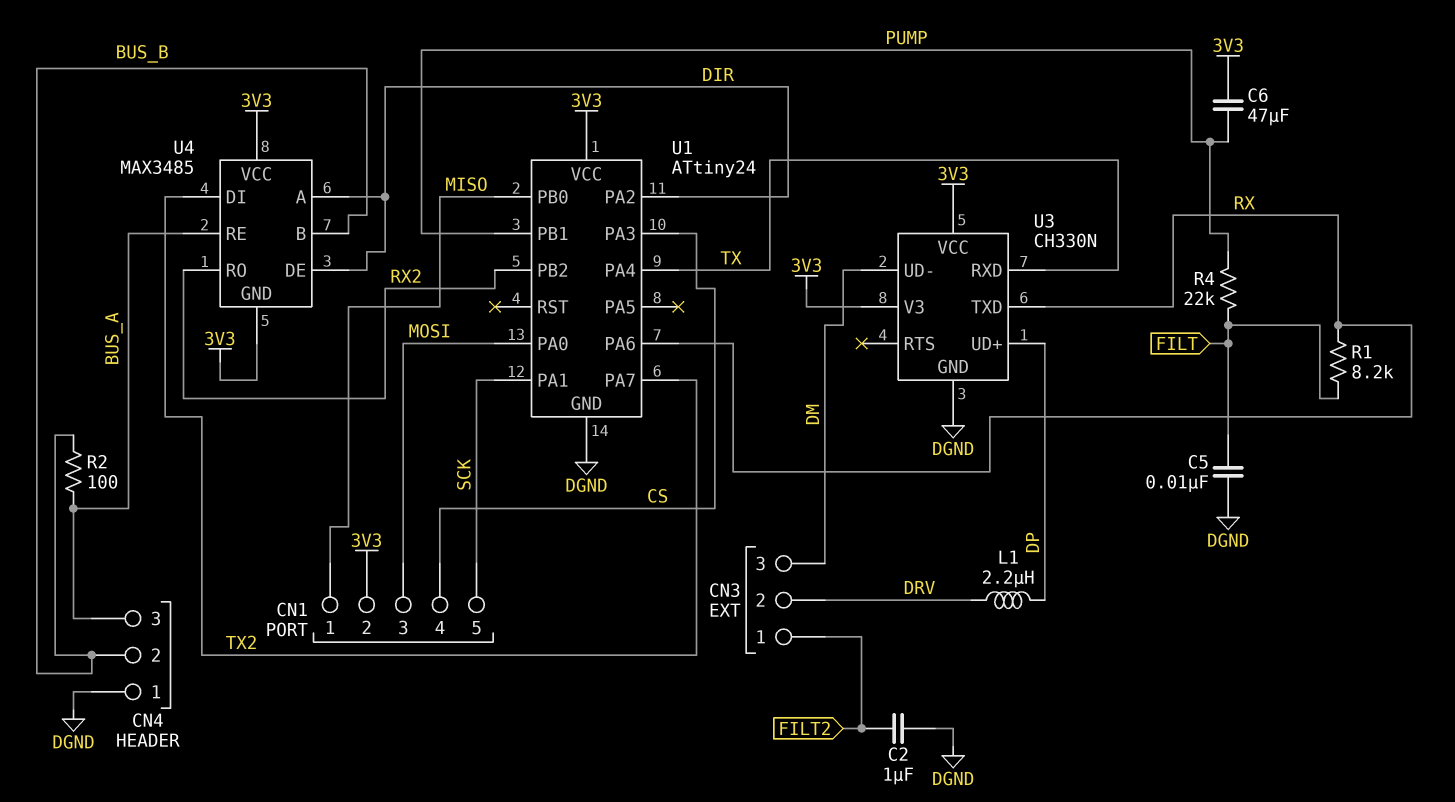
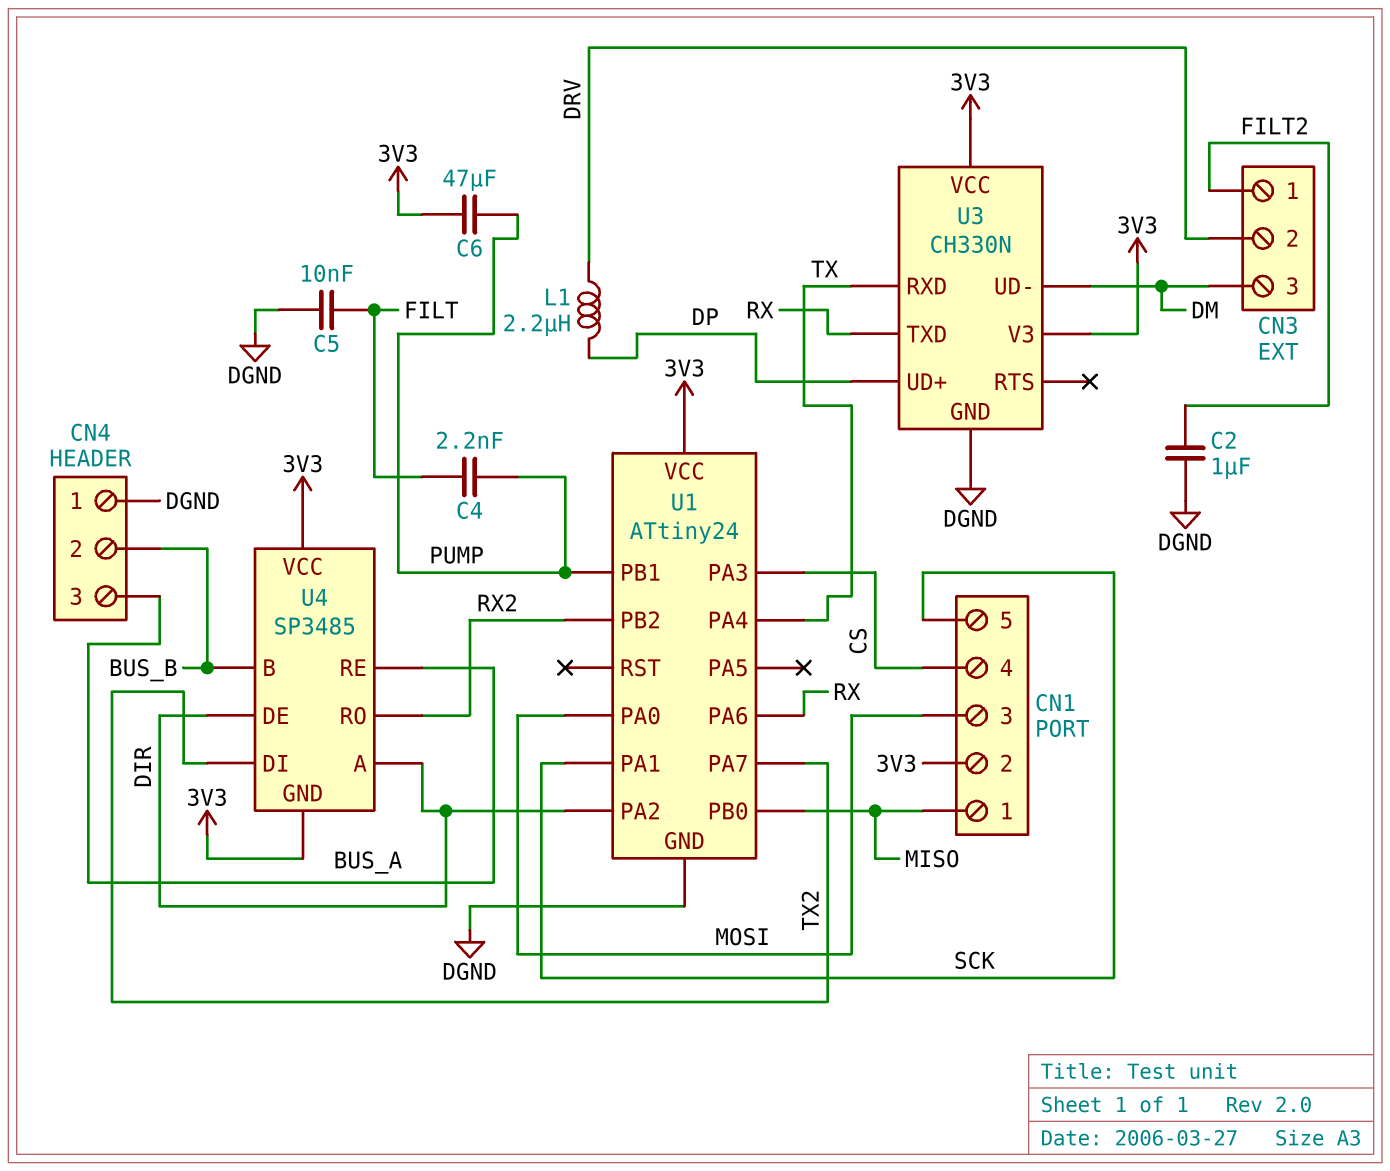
C4: none -> 2.2nF (FILT, PUMP)
R1: 8.2k (FILT, RX) -> none
R2: 100 (BUS_A, BUS_B) -> none
R4: 22k (FILT, PUMP) -> none
U4: MAX3485 -> SP3485

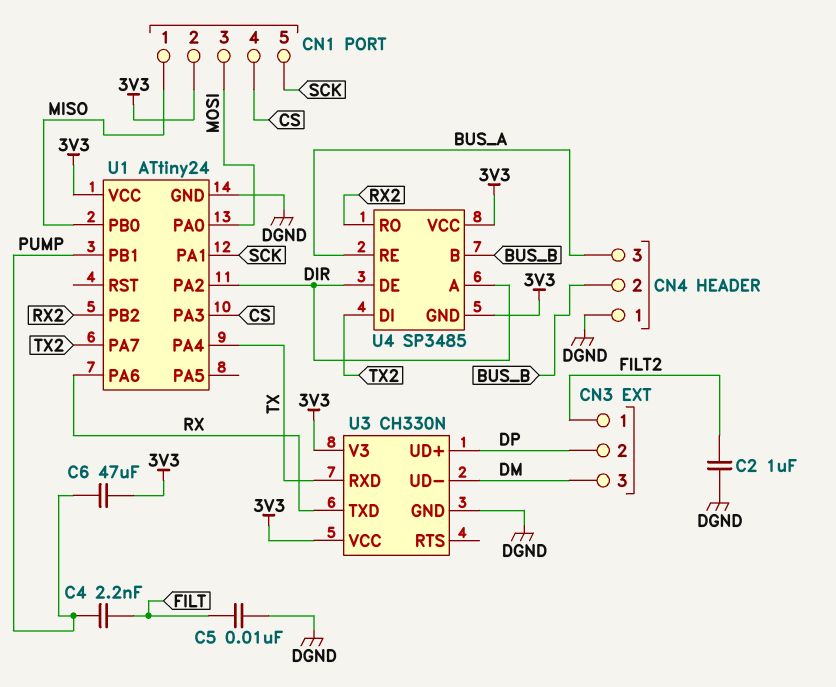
CN3 pin 2: DRV -> DP
L1: 2.2uH (DP, DRV) -> none

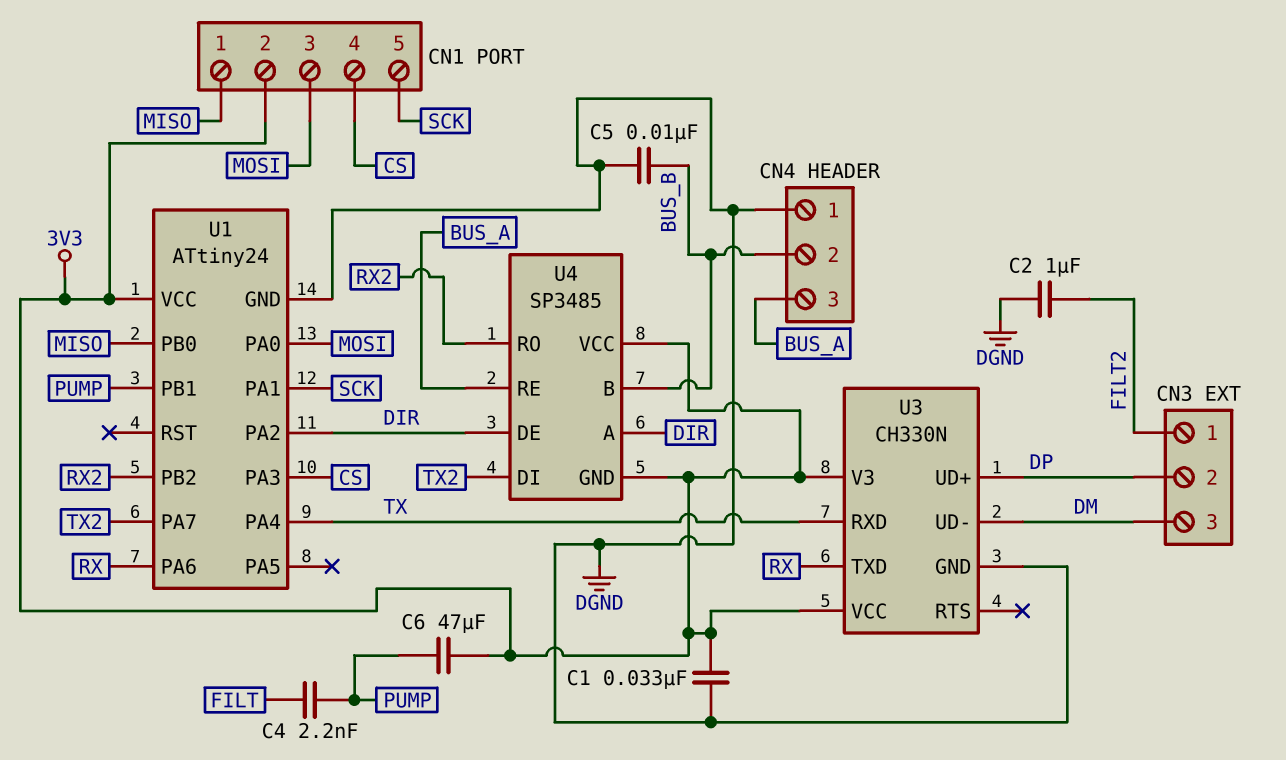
C1: none -> 33nF (3V3, DGND)
C5: 10nF (DGND, FILT) -> 10nF (BUS_B, DGND)

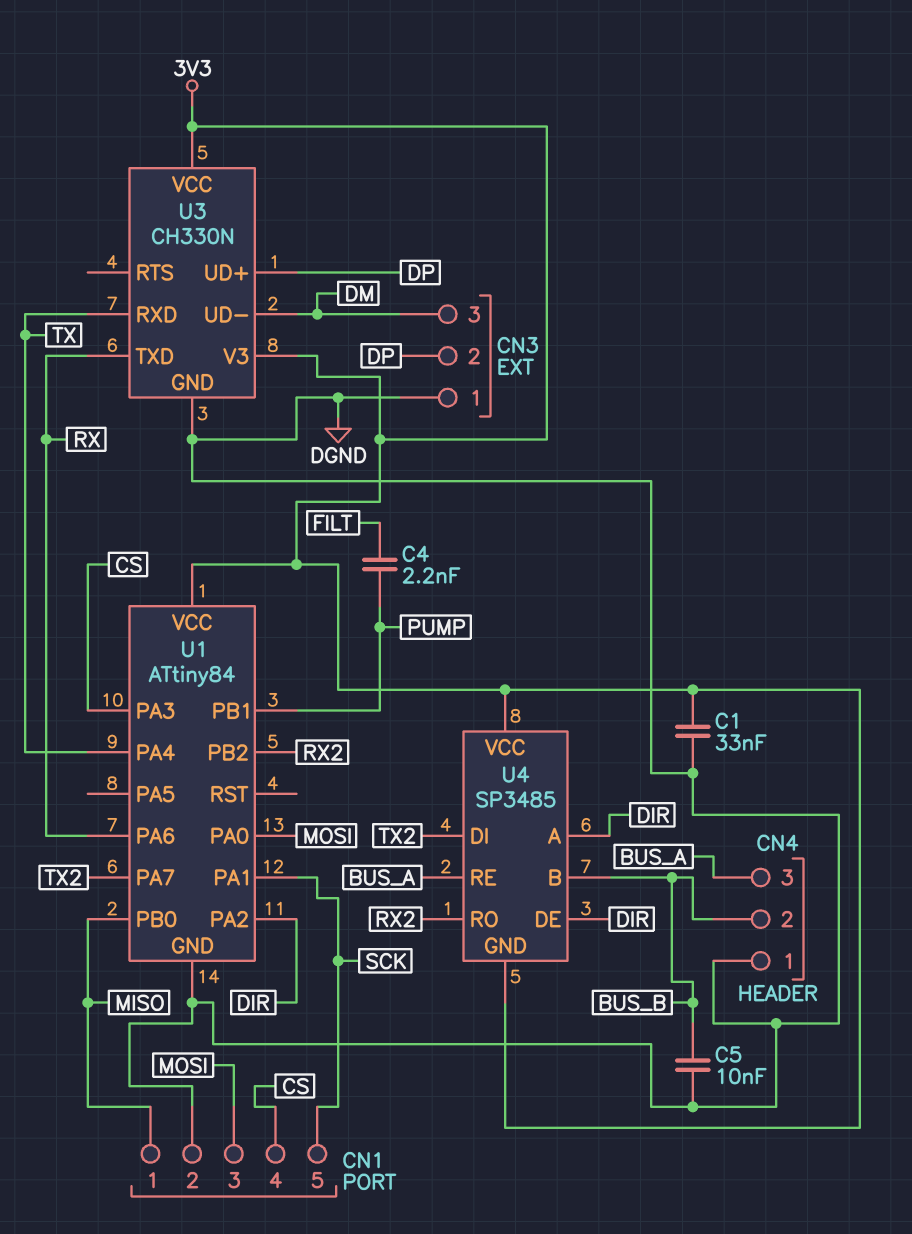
C2: 1uF (DGND, FILT2) -> none
C6: 47uF (3V3, PUMP) -> none
CN1 pin 2: 3V3 -> DGND
CN3 pin 1: FILT2 -> DGND
U1: ATtiny24 -> ATtiny84

